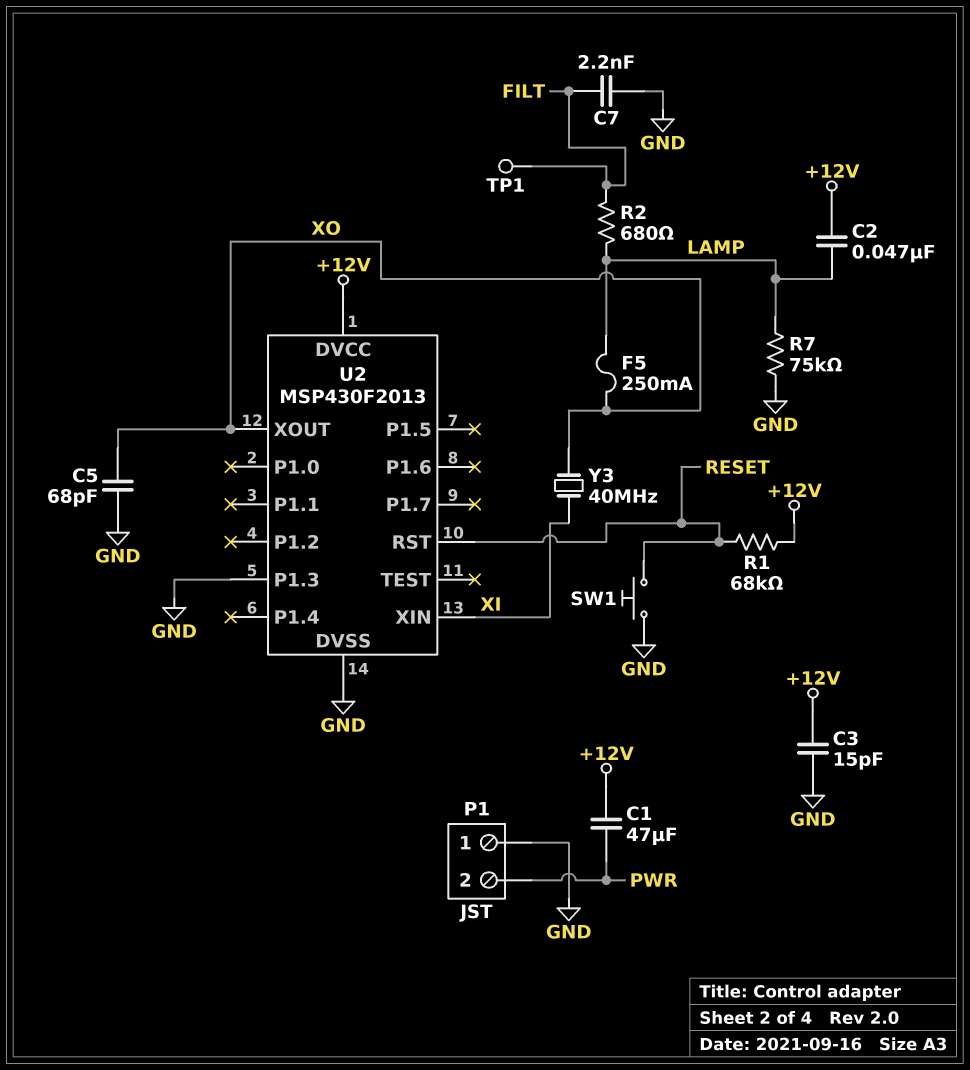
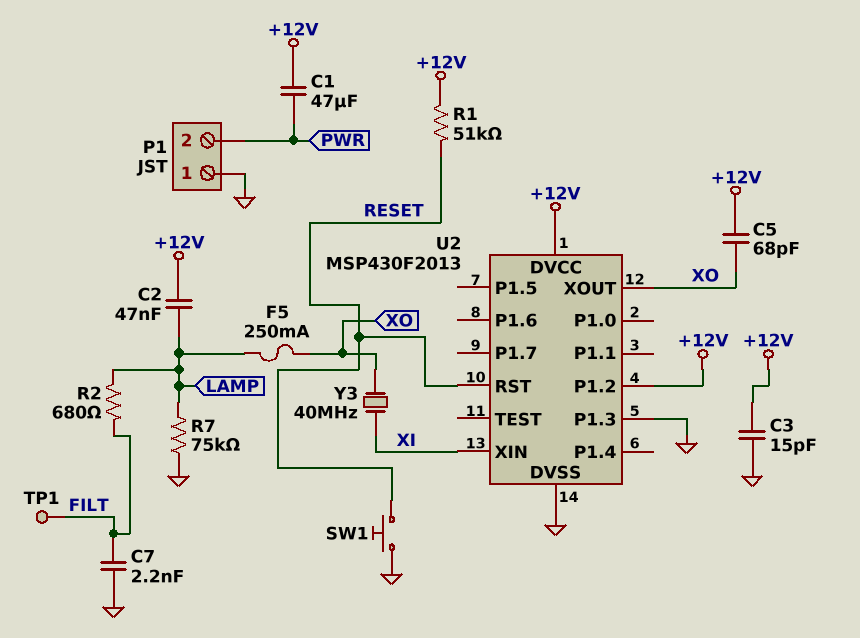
C5: 68pF (GND, XO) -> 68pF (+12V, XO)
R1: 68k (+12V, RESET) -> 51k (+12V, RESET)
U2 pin P1.2: none -> +12V

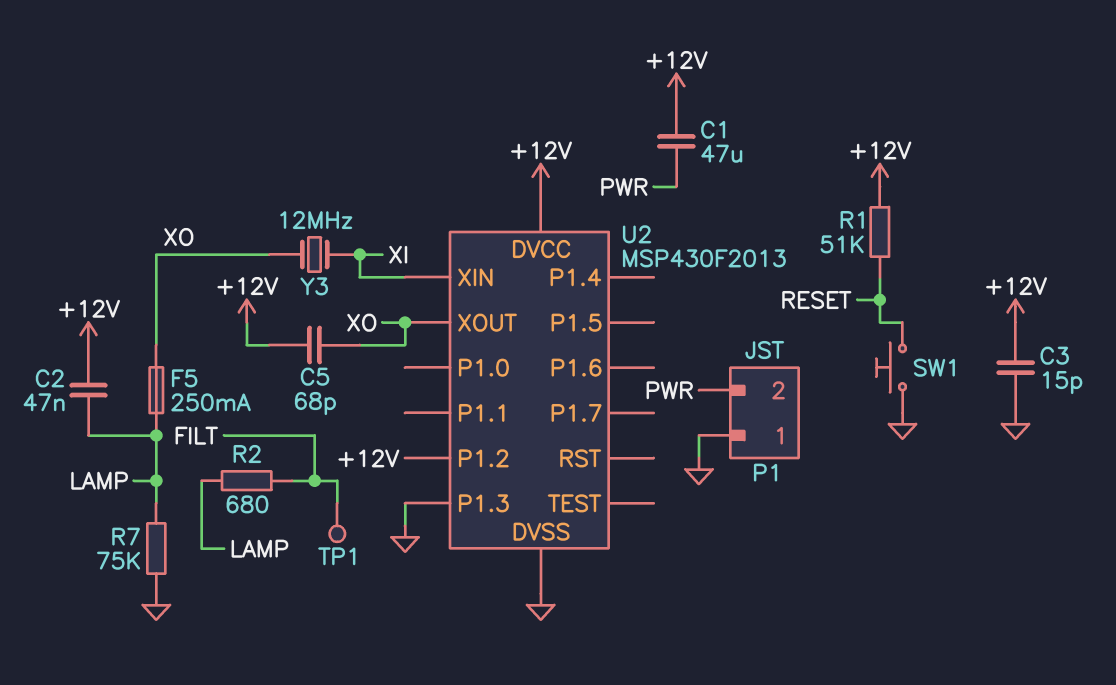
C7: 2.2nF (FILT, GND) -> none
U2 pin RST: RESET -> none
Y3: 40MHz (XI, XO) -> 12MHz (XI, XO)

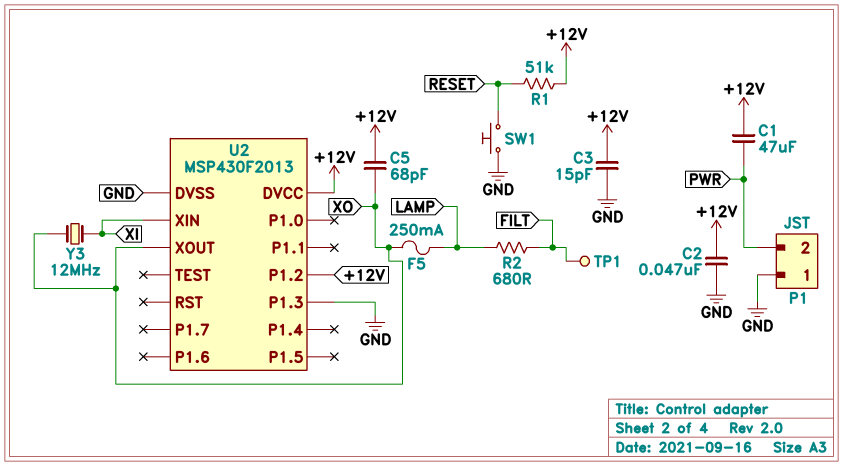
C2: 47nF (+12V, LAMP) -> 47nF (+12V, GND)
R7: 75k (GND, LAMP) -> none

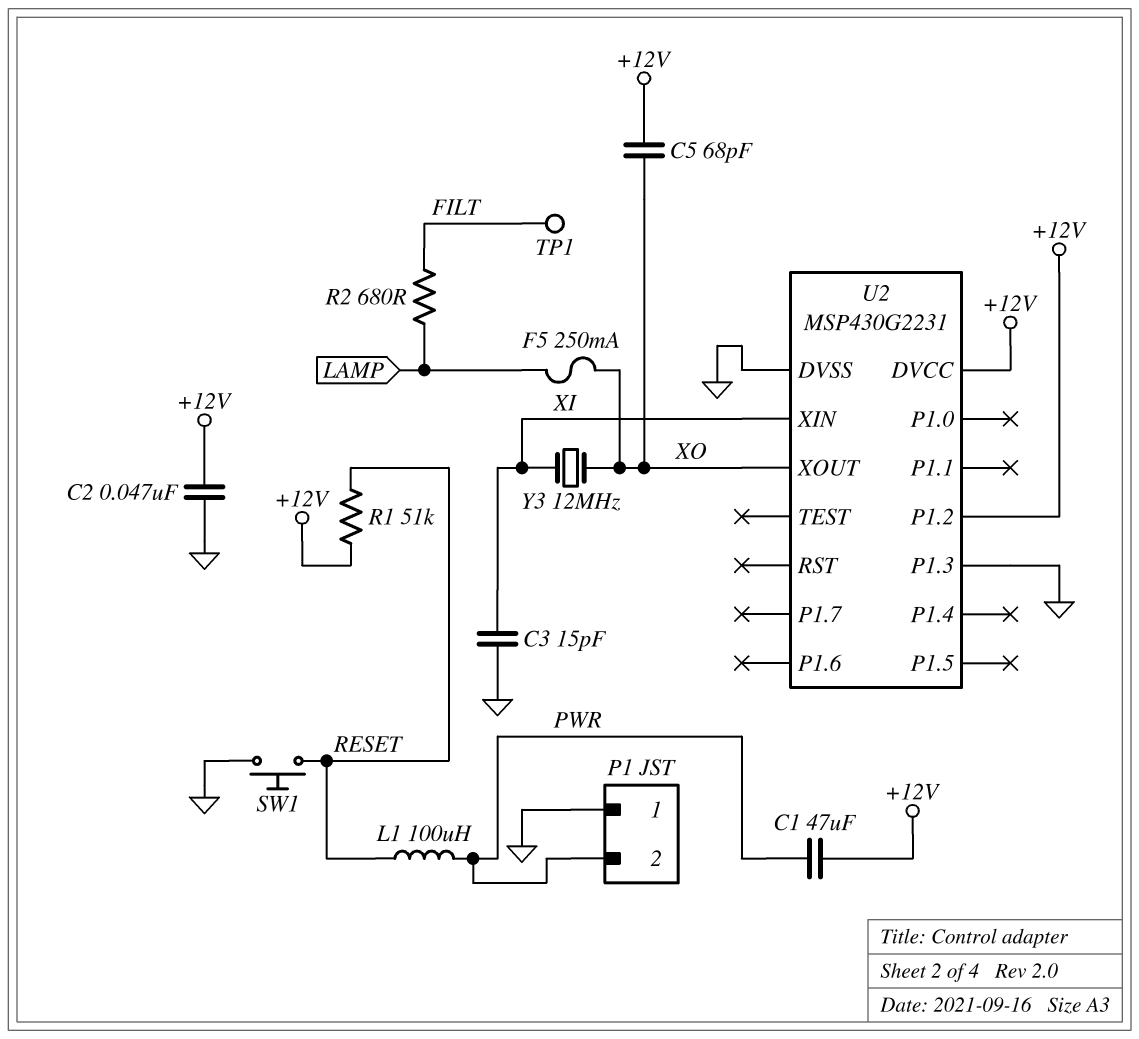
C3: 15pF (+12V, GND) -> 15pF (GND, XI)
L1: none -> 100uH (PWR, RESET)
U2: MSP430F2013 -> MSP430G2231

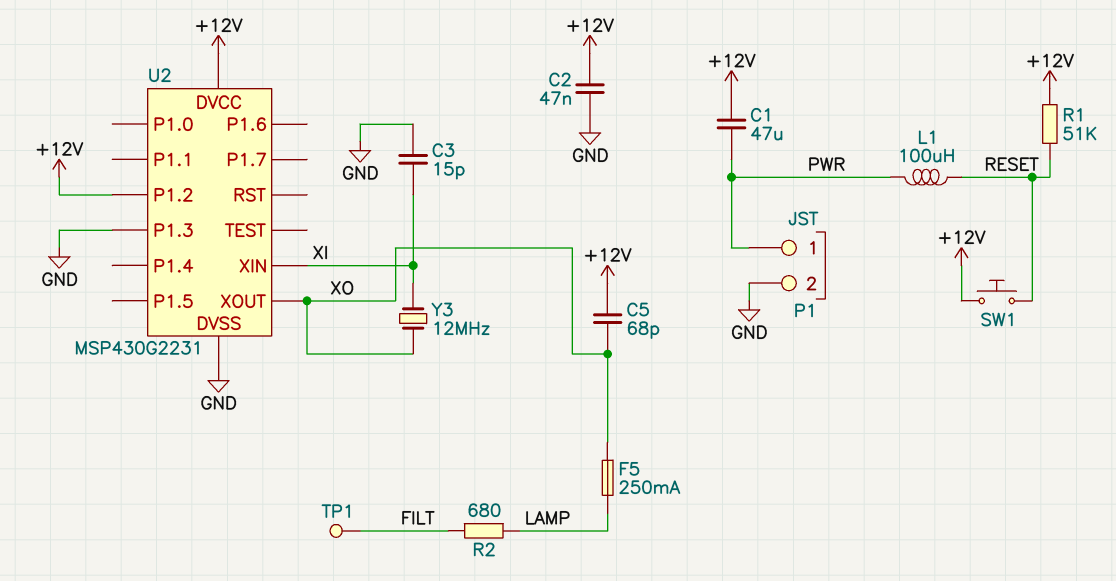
P1 pin 1: GND -> PWR
P1 pin 2: PWR -> GND
SW1: button (GND, RESET) -> button (+12V, RESET)

